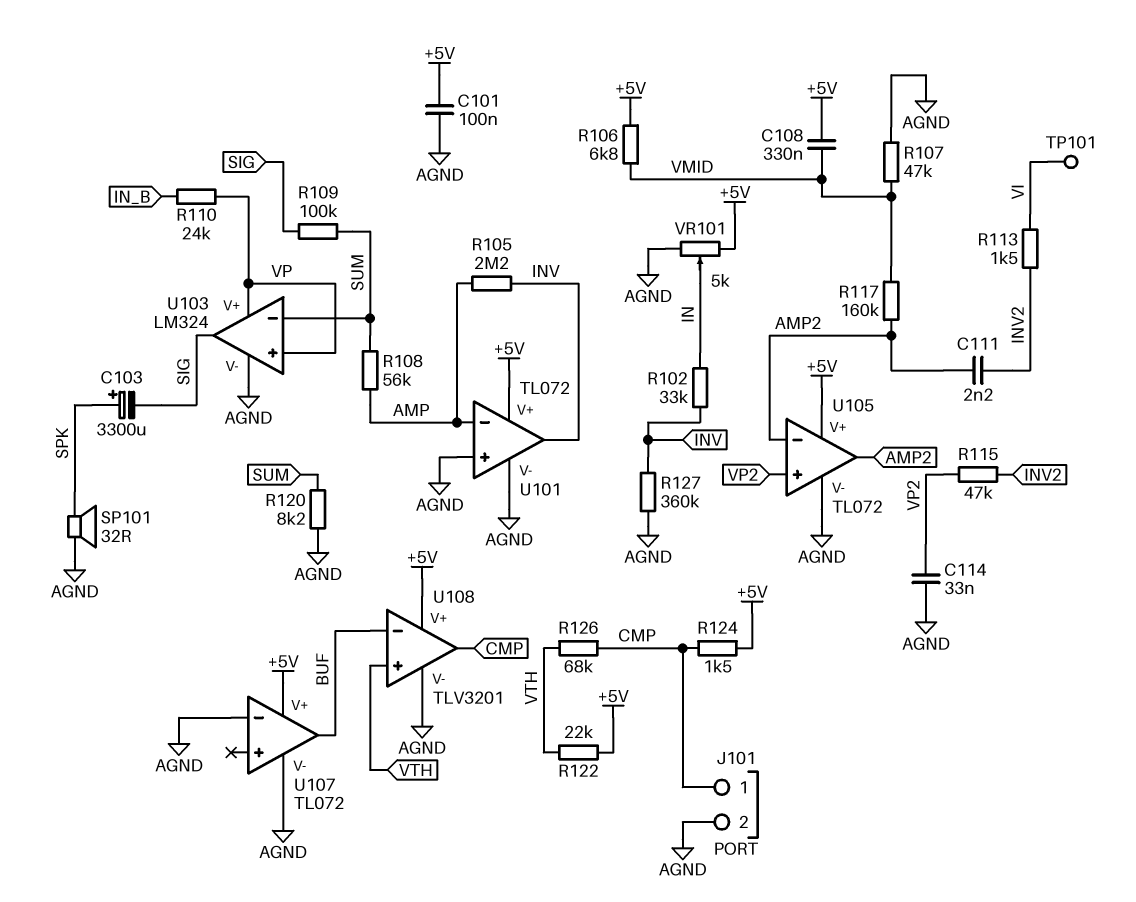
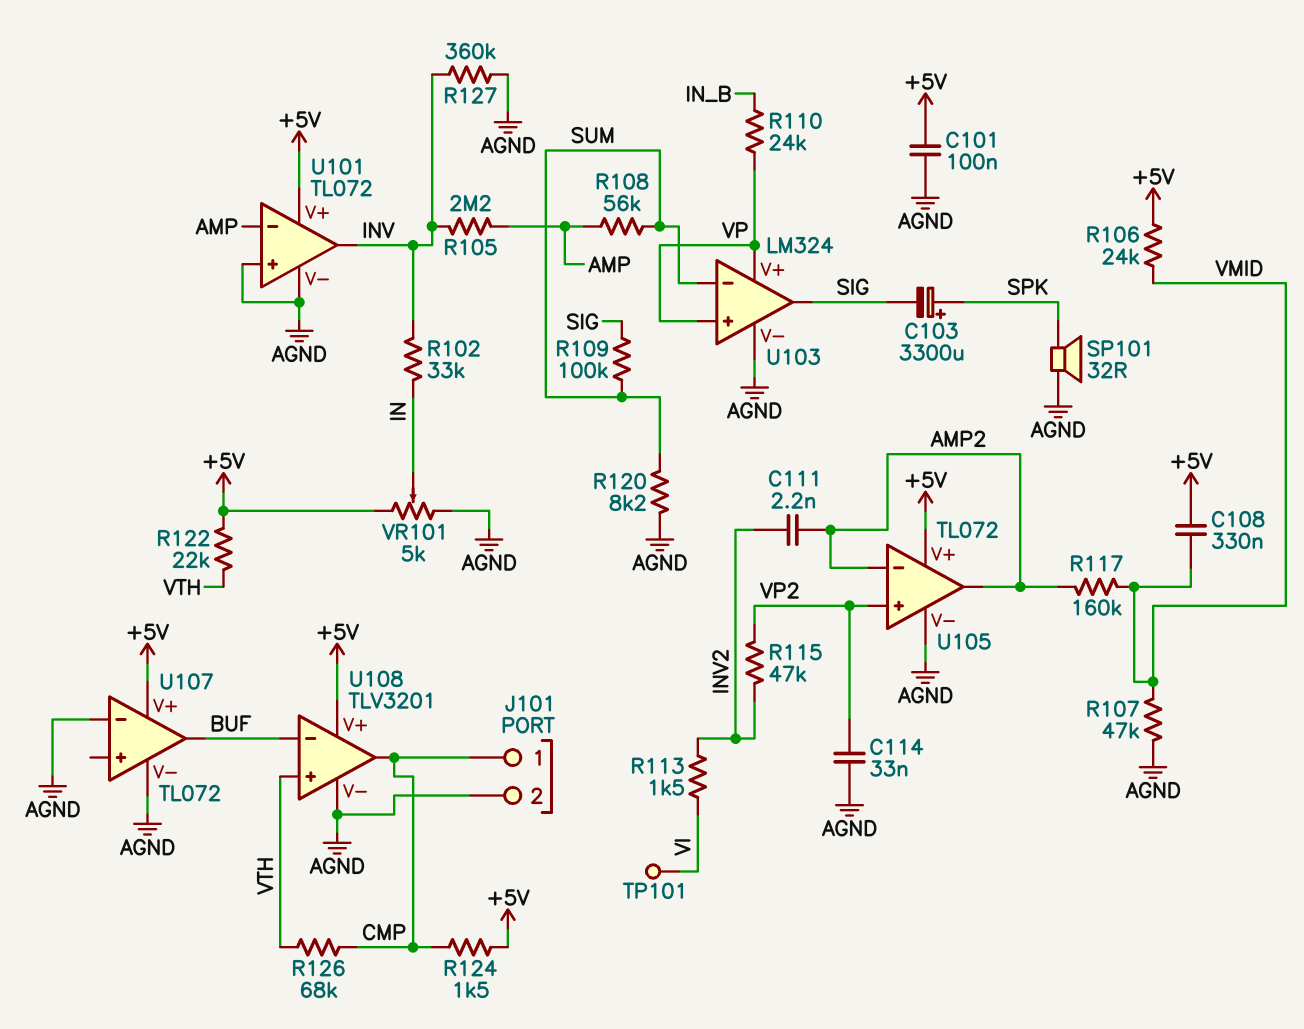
R106: 6.8k (+5V, VMID) -> 24k (+5V, VMID)

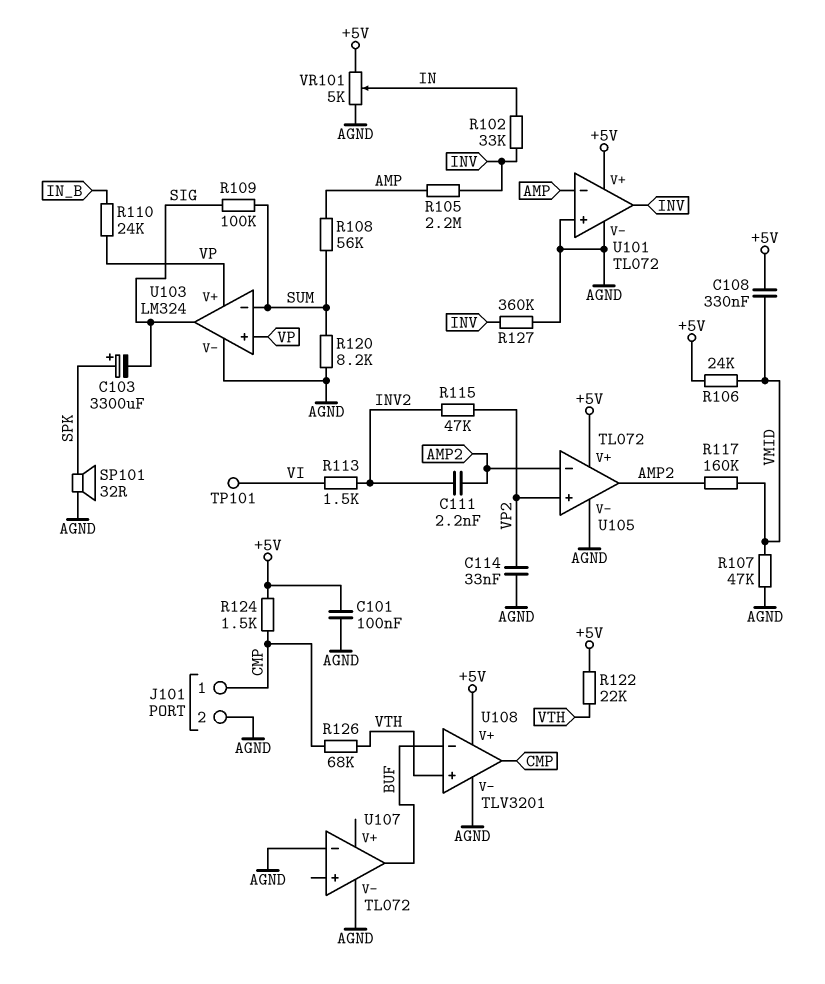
U107 pin V+: +5V -> none

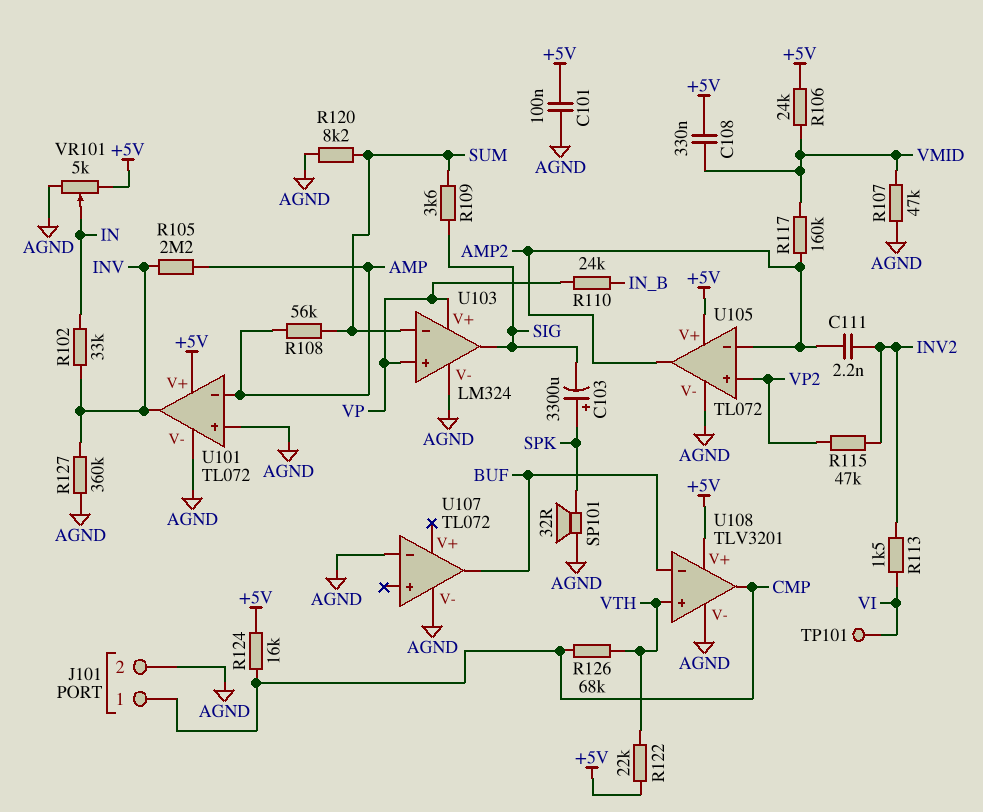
C114: 33nF (AGND, VP2) -> none
R109: 100k (SIG, SUM) -> 3.6k (SIG, SUM)
R124: 1.5k (+5V, CMP) -> 16k (+5V, CMP)

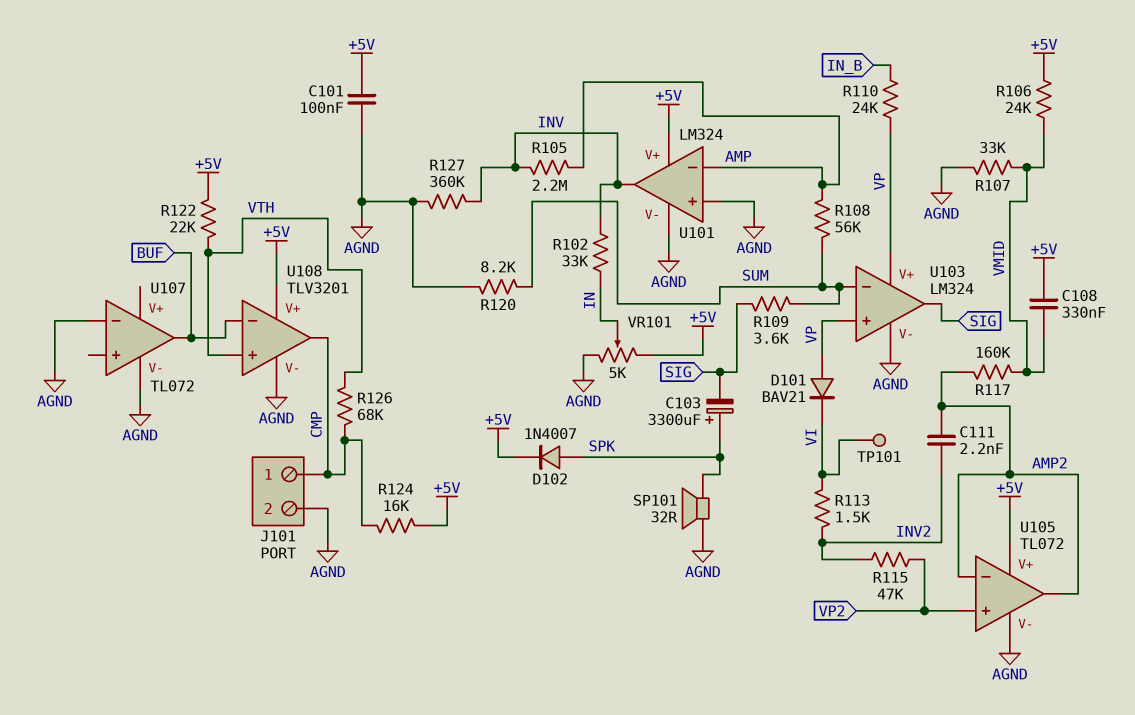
D101: none -> diode BAV21 (A VP, K VI)
D102: none -> diode 1N4007 (A SPK, K +5V)
R107: 47k (AGND, VMID) -> 33k (AGND, VMID)
U101: TL072 -> LM324

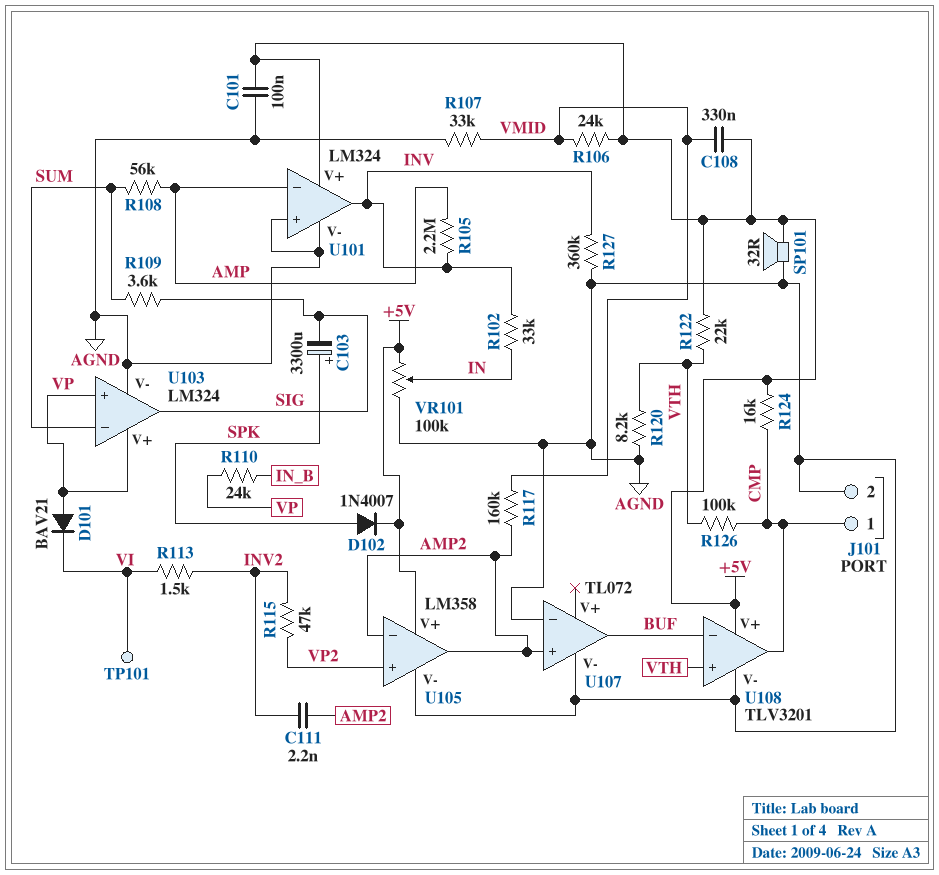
R120: 8.2k (AGND, SUM) -> 8.2k (AGND, VTH)
R126: 68k (CMP, VTH) -> 100k (CMP, VTH)
SP101: speaker 32R (AGND, SPK) -> speaker 32R (+5V, AGND)
U105: TL072 -> LM358
U107 pin in+: none -> AMP2
VR101: 5k (+5V, AGND, wiper IN) -> 100k (+5V, AGND, wiper IN)

